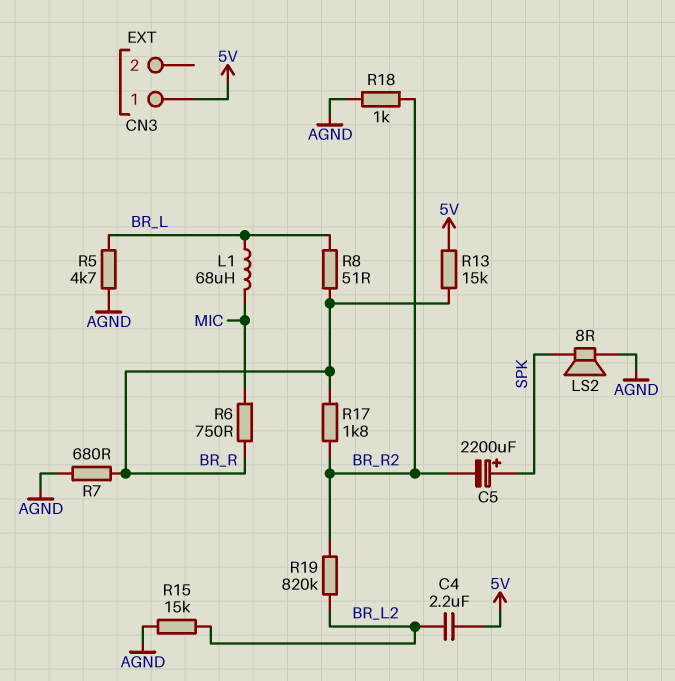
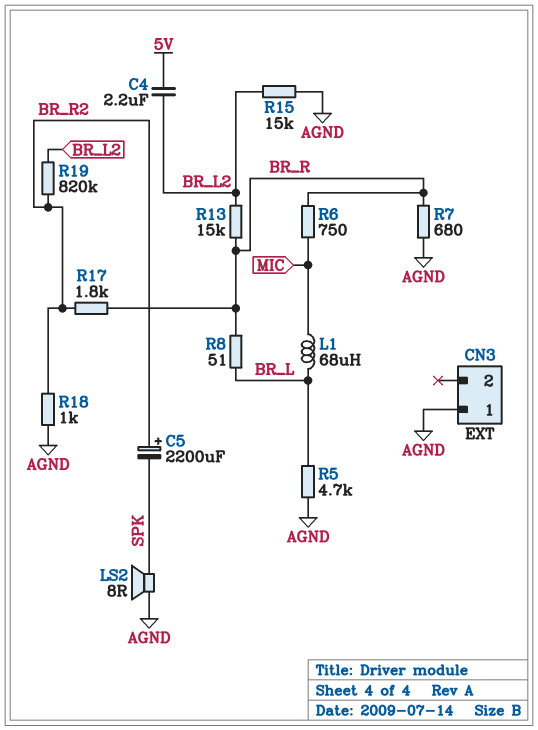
C5: 2200uF (plus SPK, minus BR_R2) -> 2200uF (plus BR_R2, minus SPK)
CN3 pin 1: 5V -> AGND
R13: 15k (5V, BR_R) -> 15k (BR_L2, BR_R)

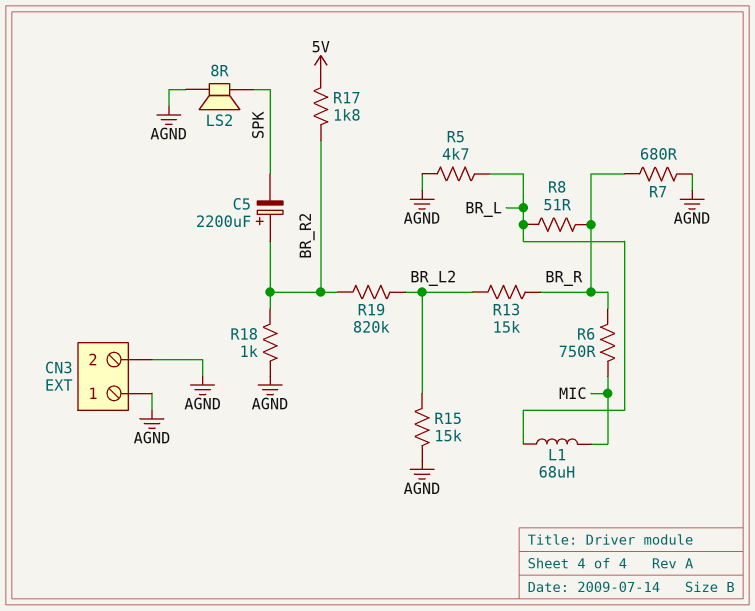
C4: 2.2uF (5V, BR_L2) -> none
CN3 pin 2: none -> AGND
R17: 1.8k (BR_R, BR_R2) -> 1.8k (5V, BR_R2)

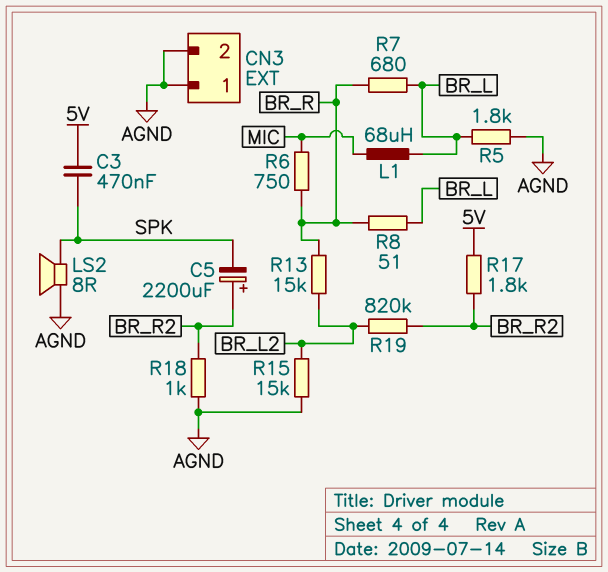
C3: none -> 470nF (5V, SPK)
R5: 4.7k (AGND, BR_L) -> 1.8k (AGND, BR_L)
R7: 680 (AGND, BR_R) -> 680 (BR_L, BR_R)

